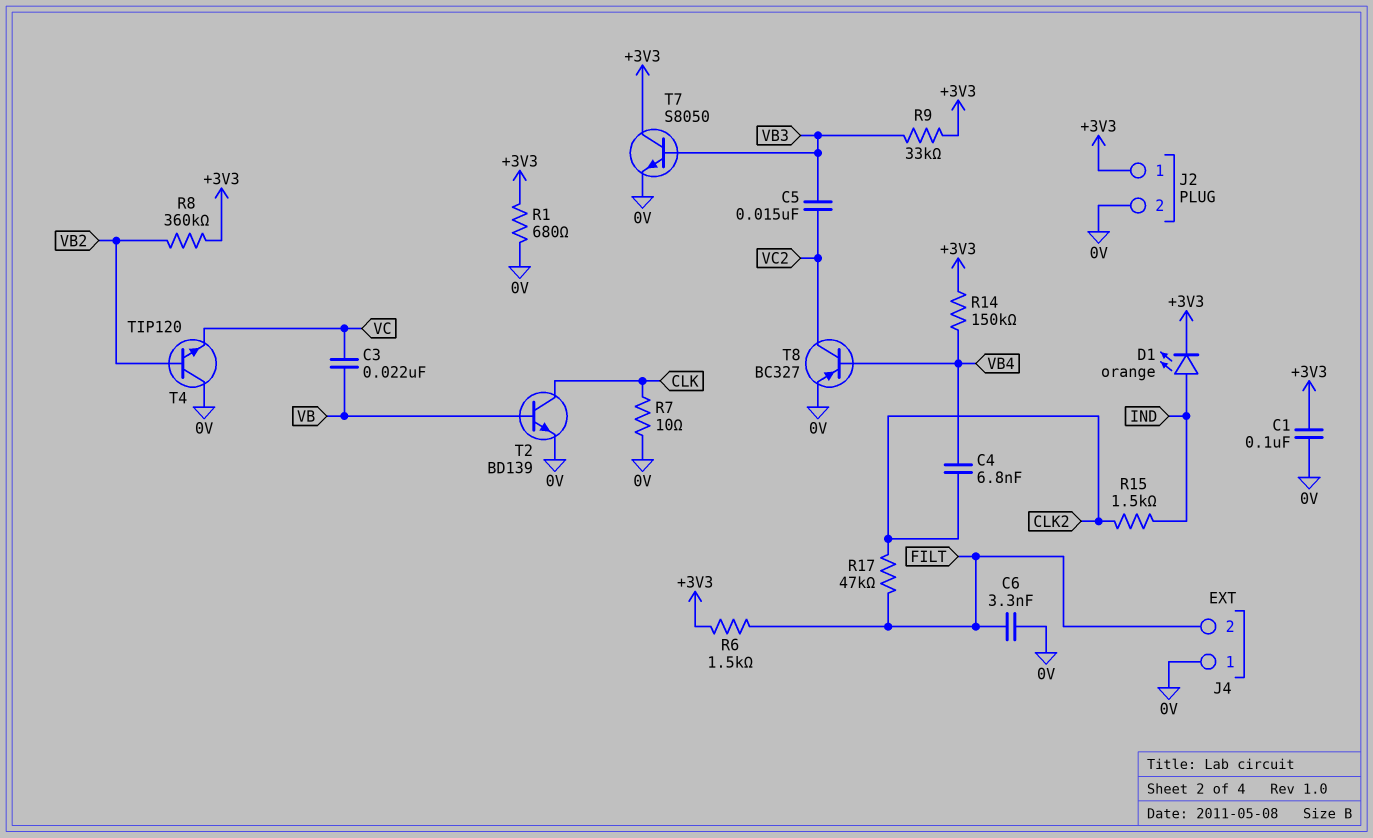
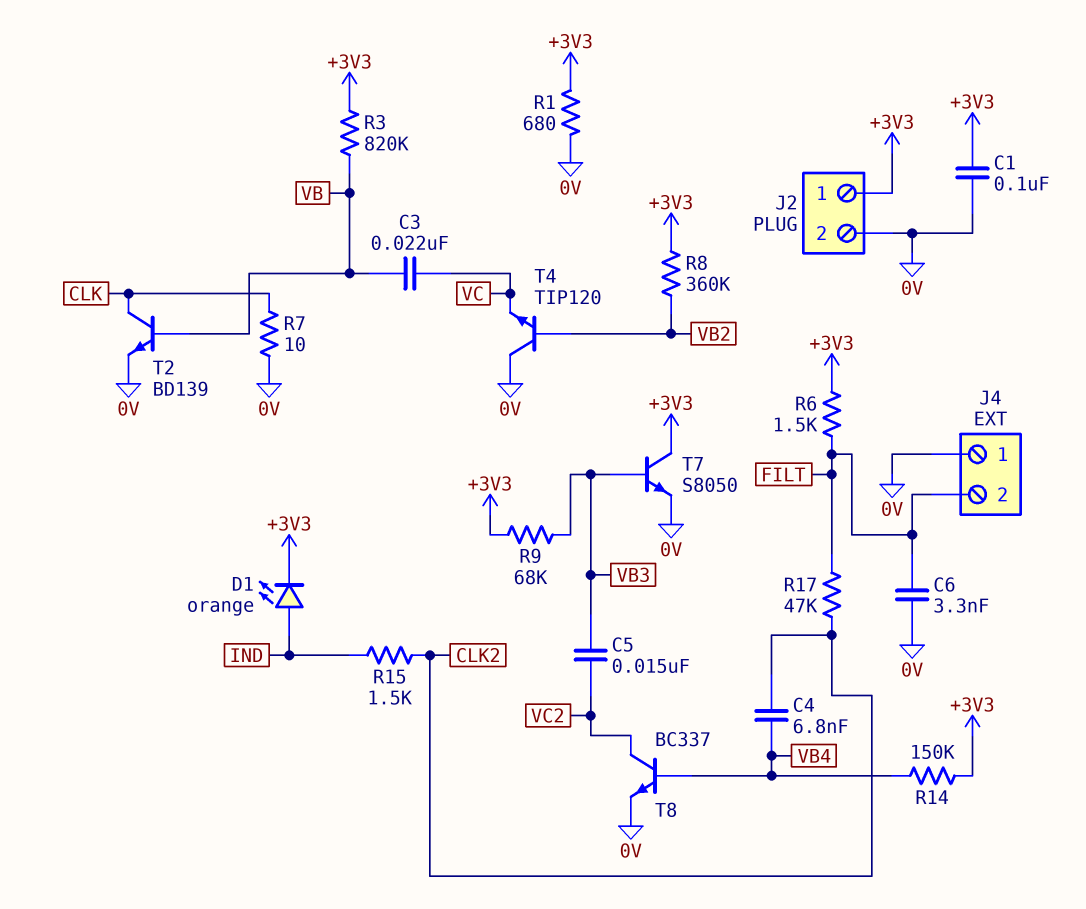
R3: none -> 820k (+3V3, VB)
R9: 33k (+3V3, VB3) -> 68k (+3V3, VB3)
T8: PNP BC327 (B VB4, C VC2, E 0V) -> NPN BC337 (B VB4, C VC2, E 0V)

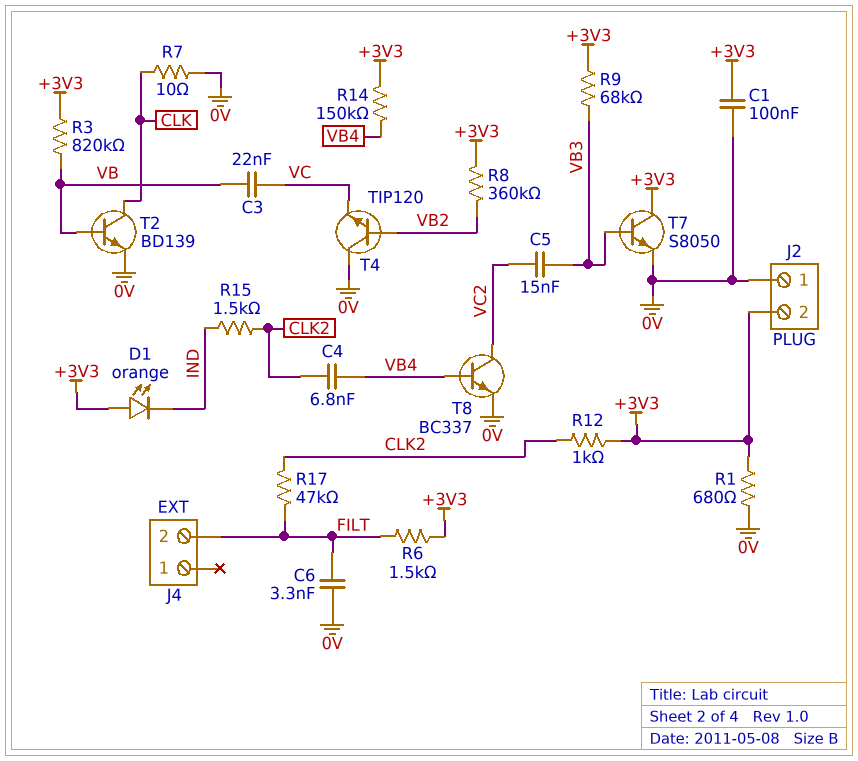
D1: LED orange (A IND, K +3V3) -> LED orange (A +3V3, K IND)
J2 pin 1: +3V3 -> 0V
J2 pin 2: 0V -> +3V3
J4 pin 1: 0V -> none
R12: none -> 1k (+3V3, CLK2)

